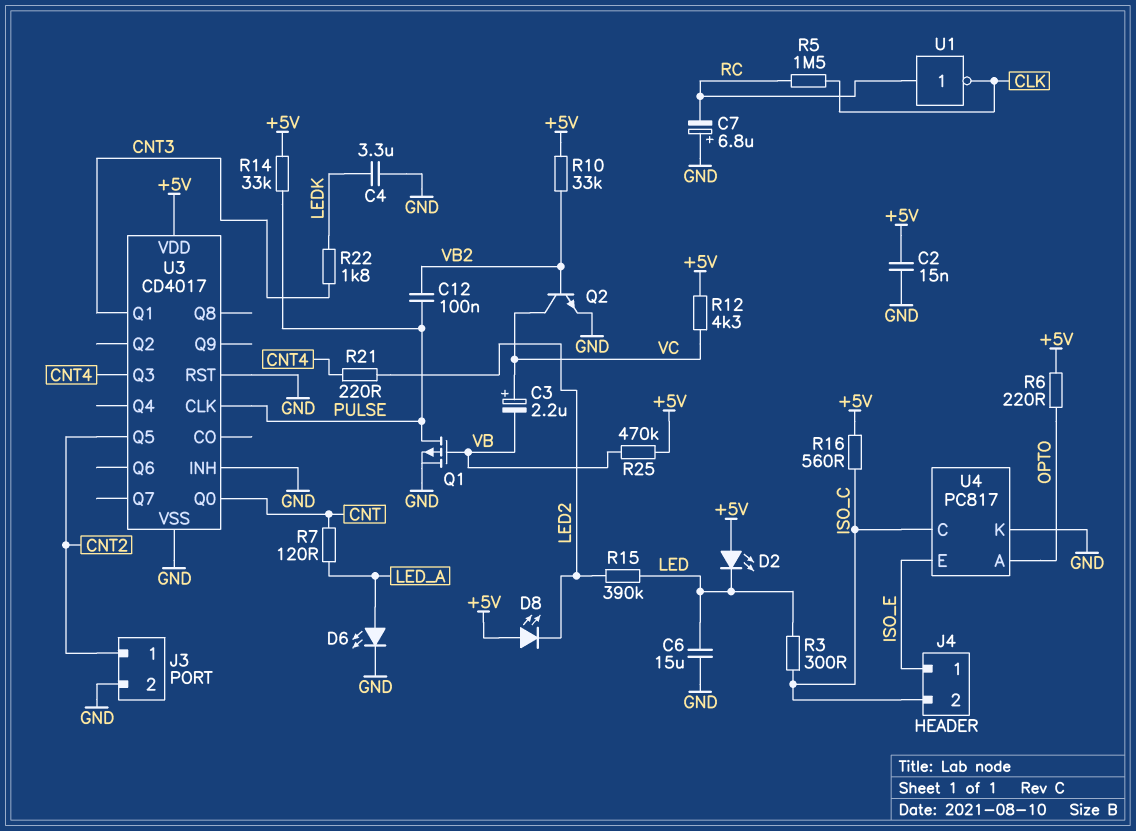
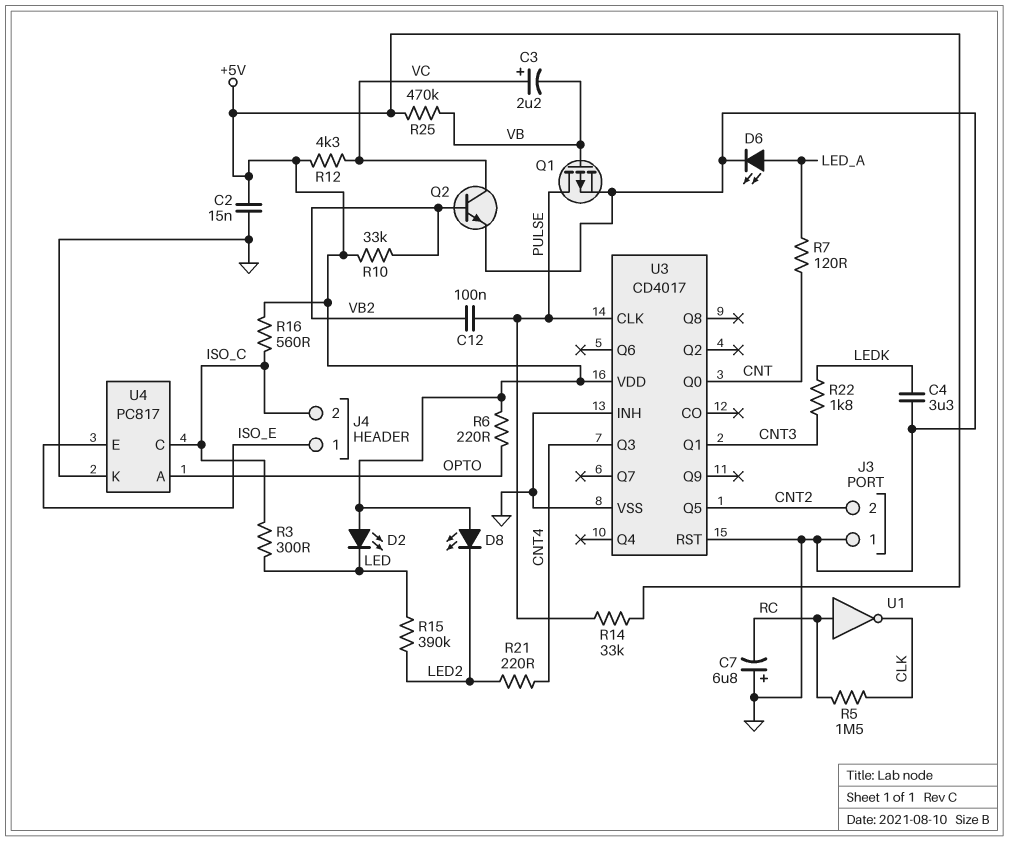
C6: 15uF (GND, LED) -> none
J3 pin 1: CNT2 -> GND
J3 pin 2: GND -> CNT2

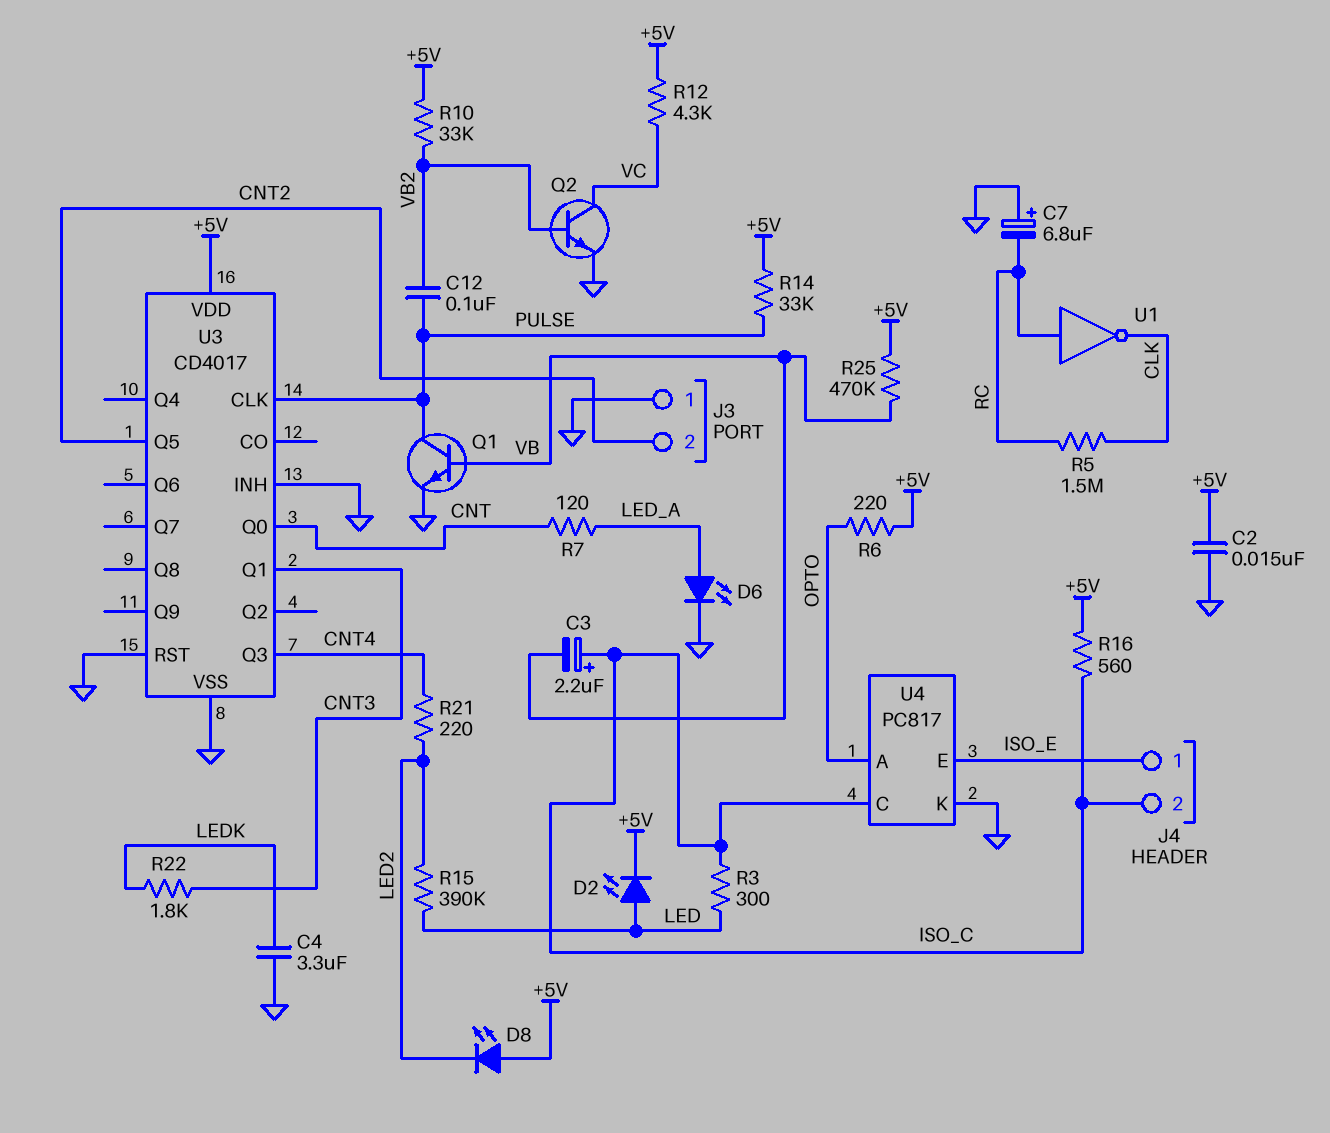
C3: 2.2uF (plus VC, minus VB) -> 2.2uF (plus ISO_C, minus VB)
D2: LED (A +5V, K LED) -> LED (A LED, K +5V)
Q1: PMOS (G VB, D PULSE, S GND) -> NPN (B VB, C PULSE, E GND)

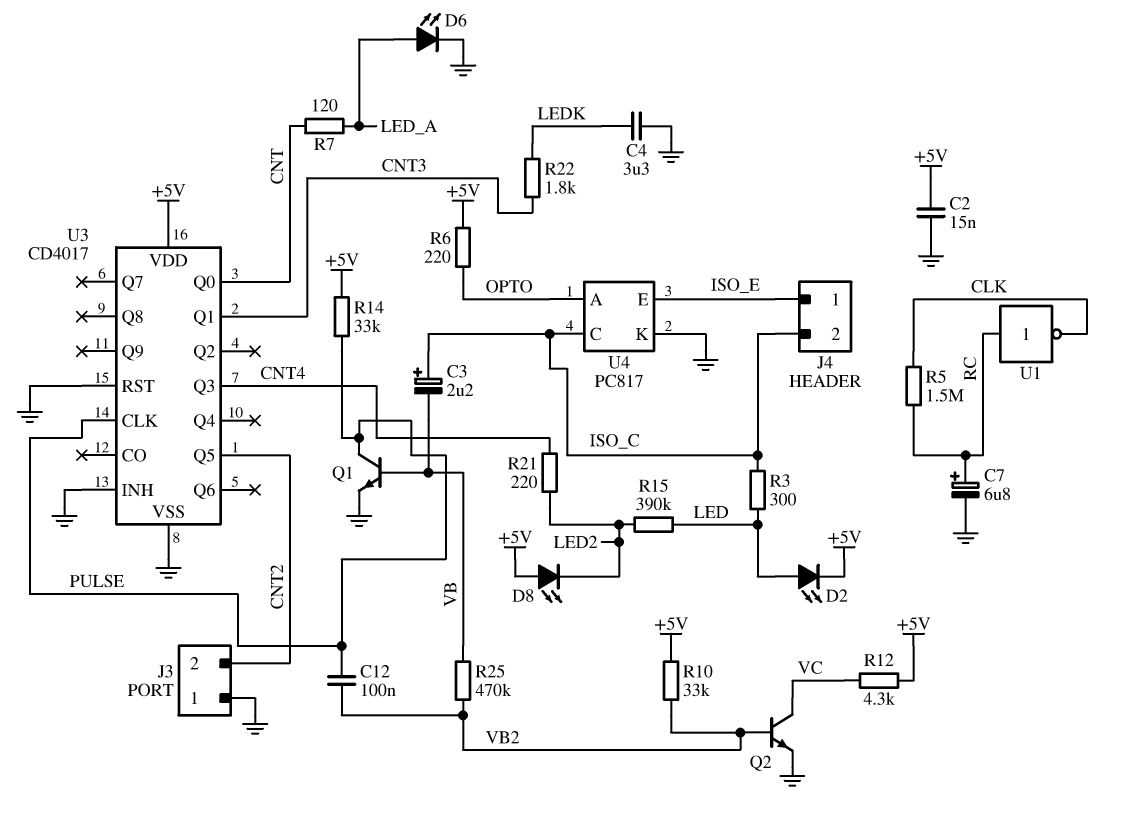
C7: 6.8uF (plus GND, minus RC) -> 6.8uF (plus RC, minus GND)
R16: 560 (+5V, ISO_C) -> none
R25: 470k (+5V, VB) -> 470k (VB, VB2)

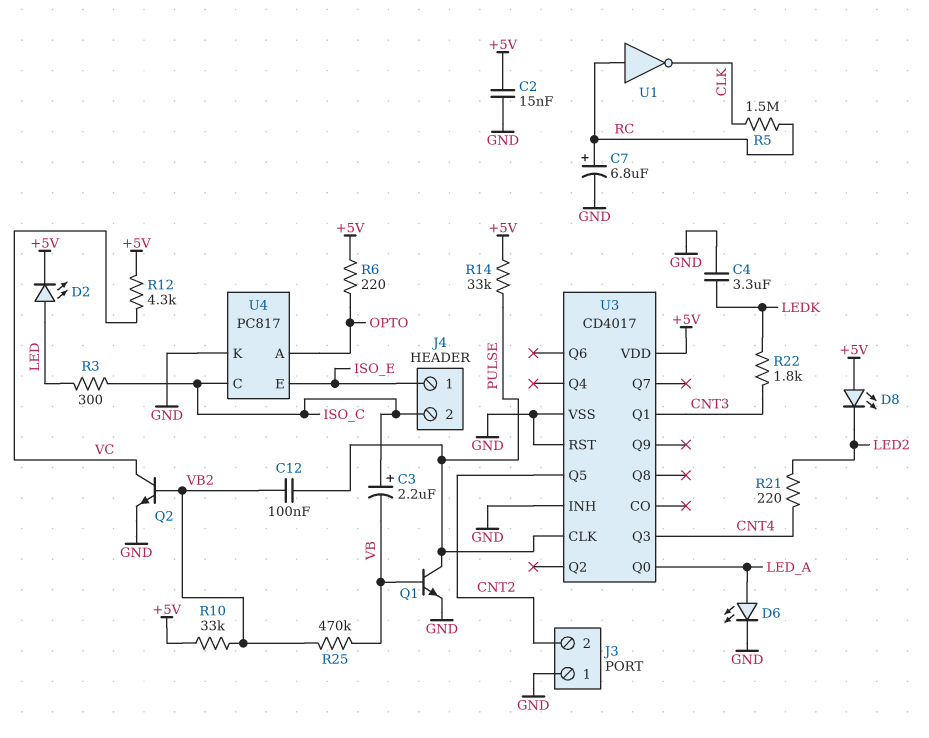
R7: 120 (CNT, LED_A) -> none
R15: 390k (LED, LED2) -> none
U3 pin Q0: CNT -> LED_A

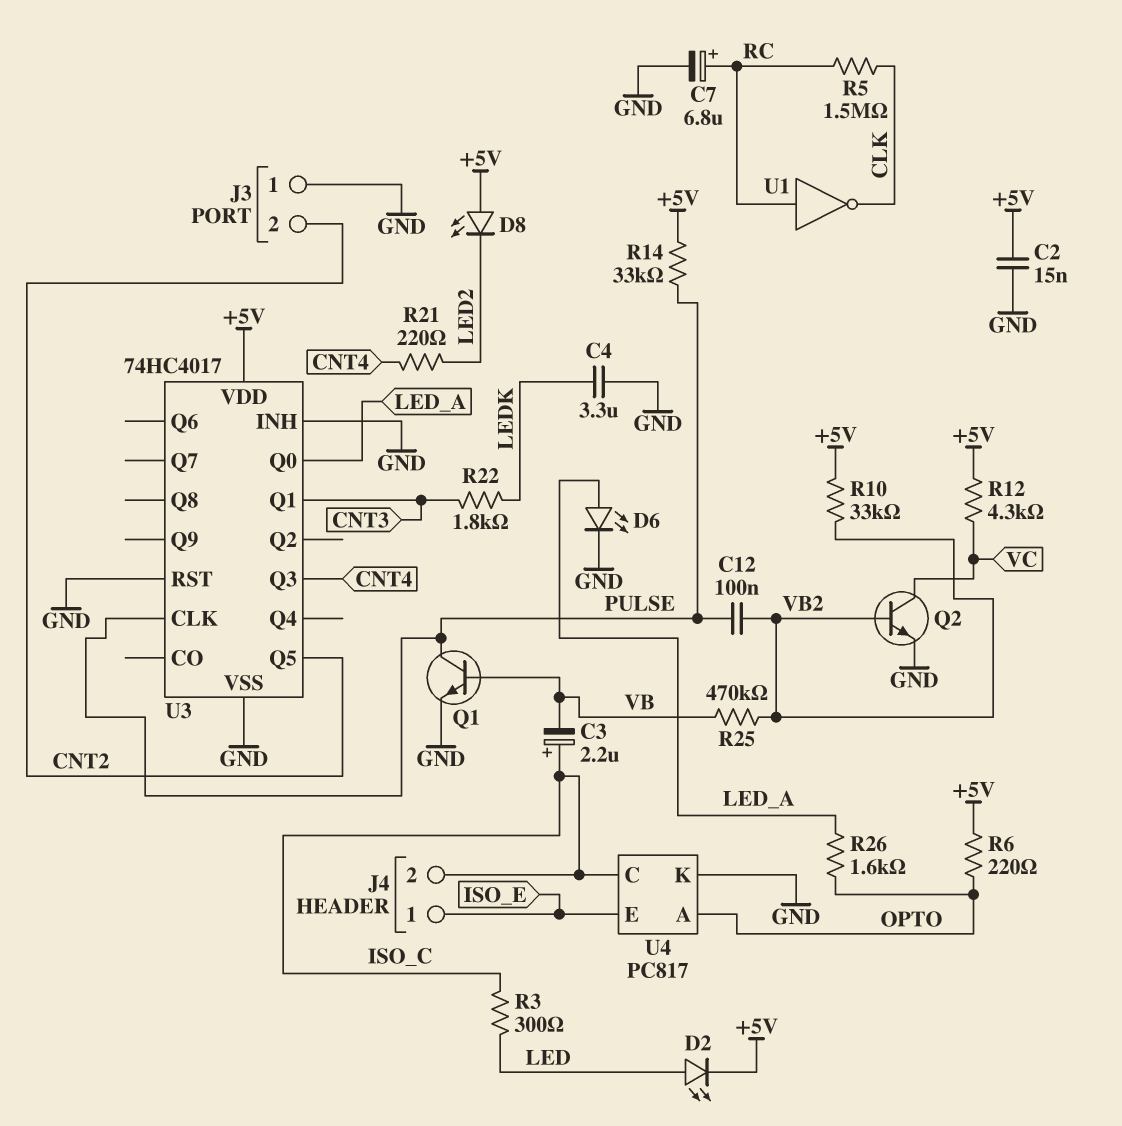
R26: none -> 1.6k (LED_A, OPTO)
U3: CD4017 -> 74HC4017

